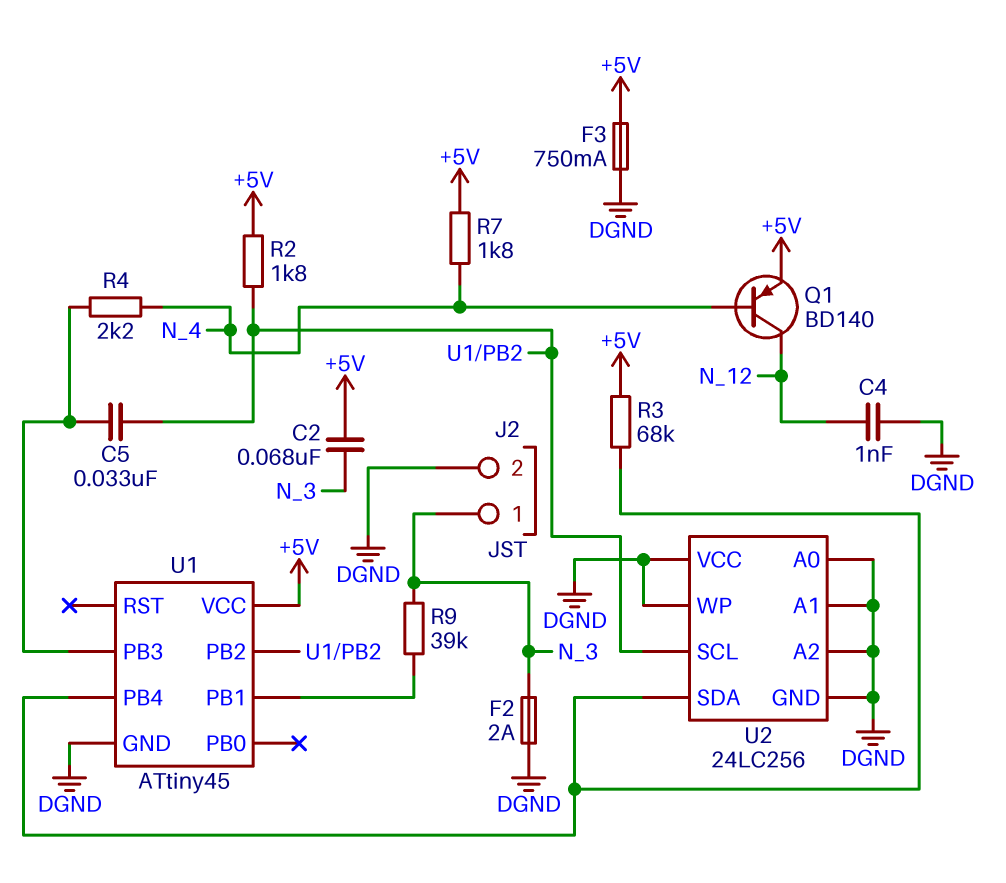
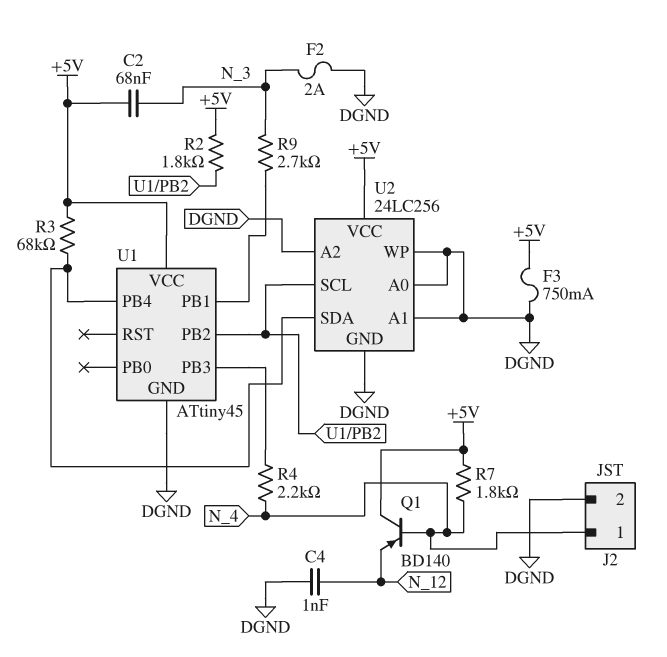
C5: 33nF (U1/PB2, U1/PB3) -> none
J2 pin 1: N_3 -> N_4
Q1: PNP BD140 (B N_4, C N_12, E +5V) -> PNP BD140 (B N_4, C +5V, E N_12)
R9: 39k (N_3, U1/PB1) -> 2.7k (N_3, U1/PB1)
U2 pin VCC: DGND -> +5V

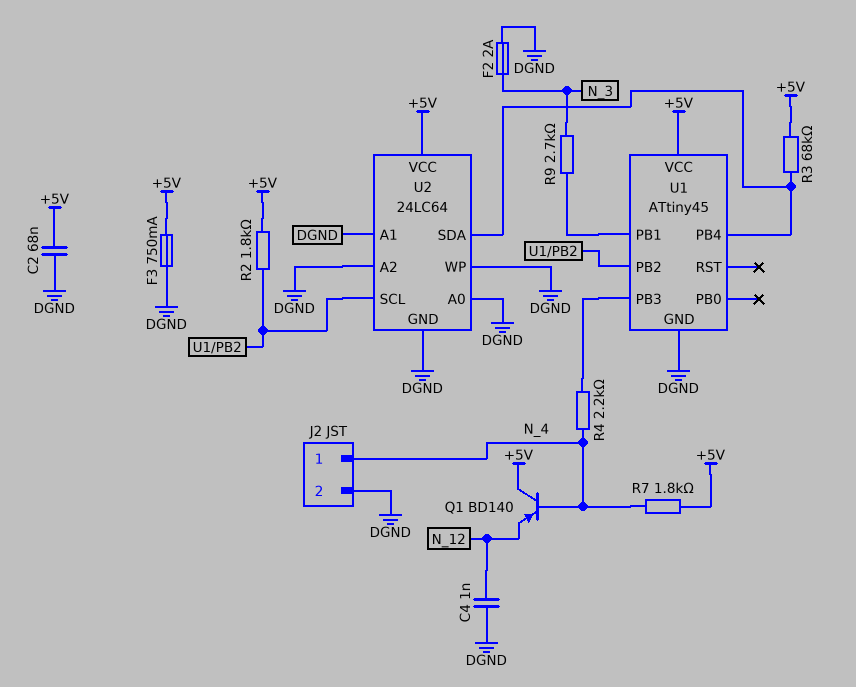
C2: 68nF (+5V, N_3) -> 68nF (+5V, DGND)
U2: 24LC256 -> 24LC64

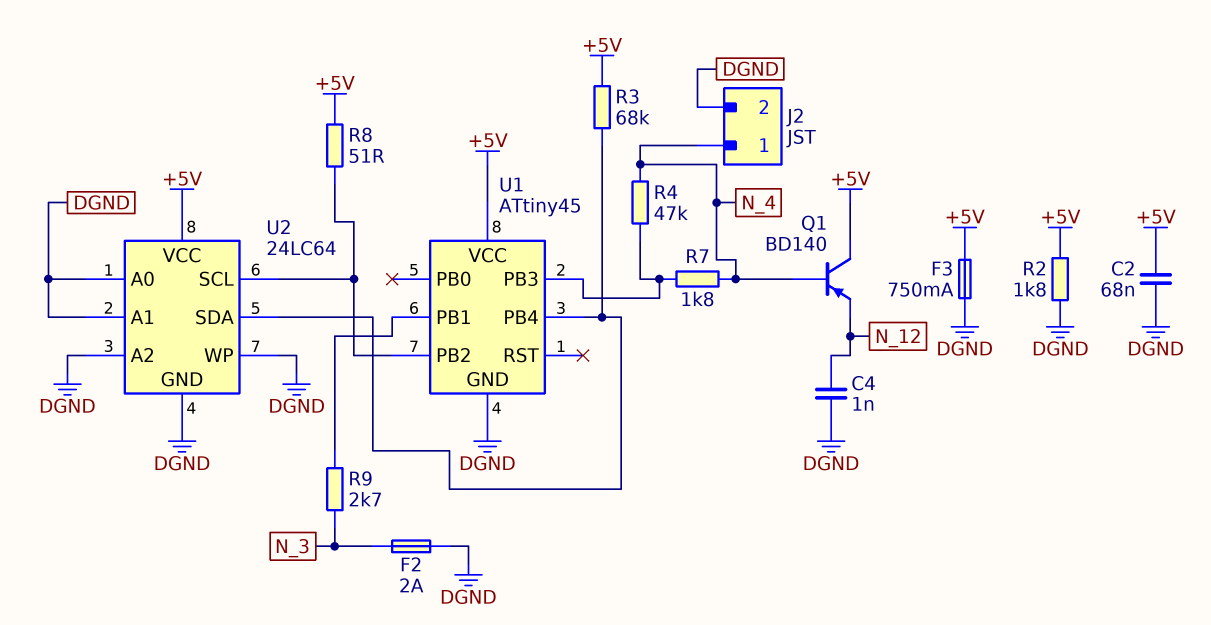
R2: 1.8k (+5V, U1/PB2) -> 1.8k (+5V, DGND)
R4: 2.2k (N_4, U1/PB3) -> 47k (N_4, U1/PB3)
R7: 1.8k (+5V, N_4) -> 1.8k (N_4, U1/PB3)
R8: none -> 51 (+5V, U1/PB2)

